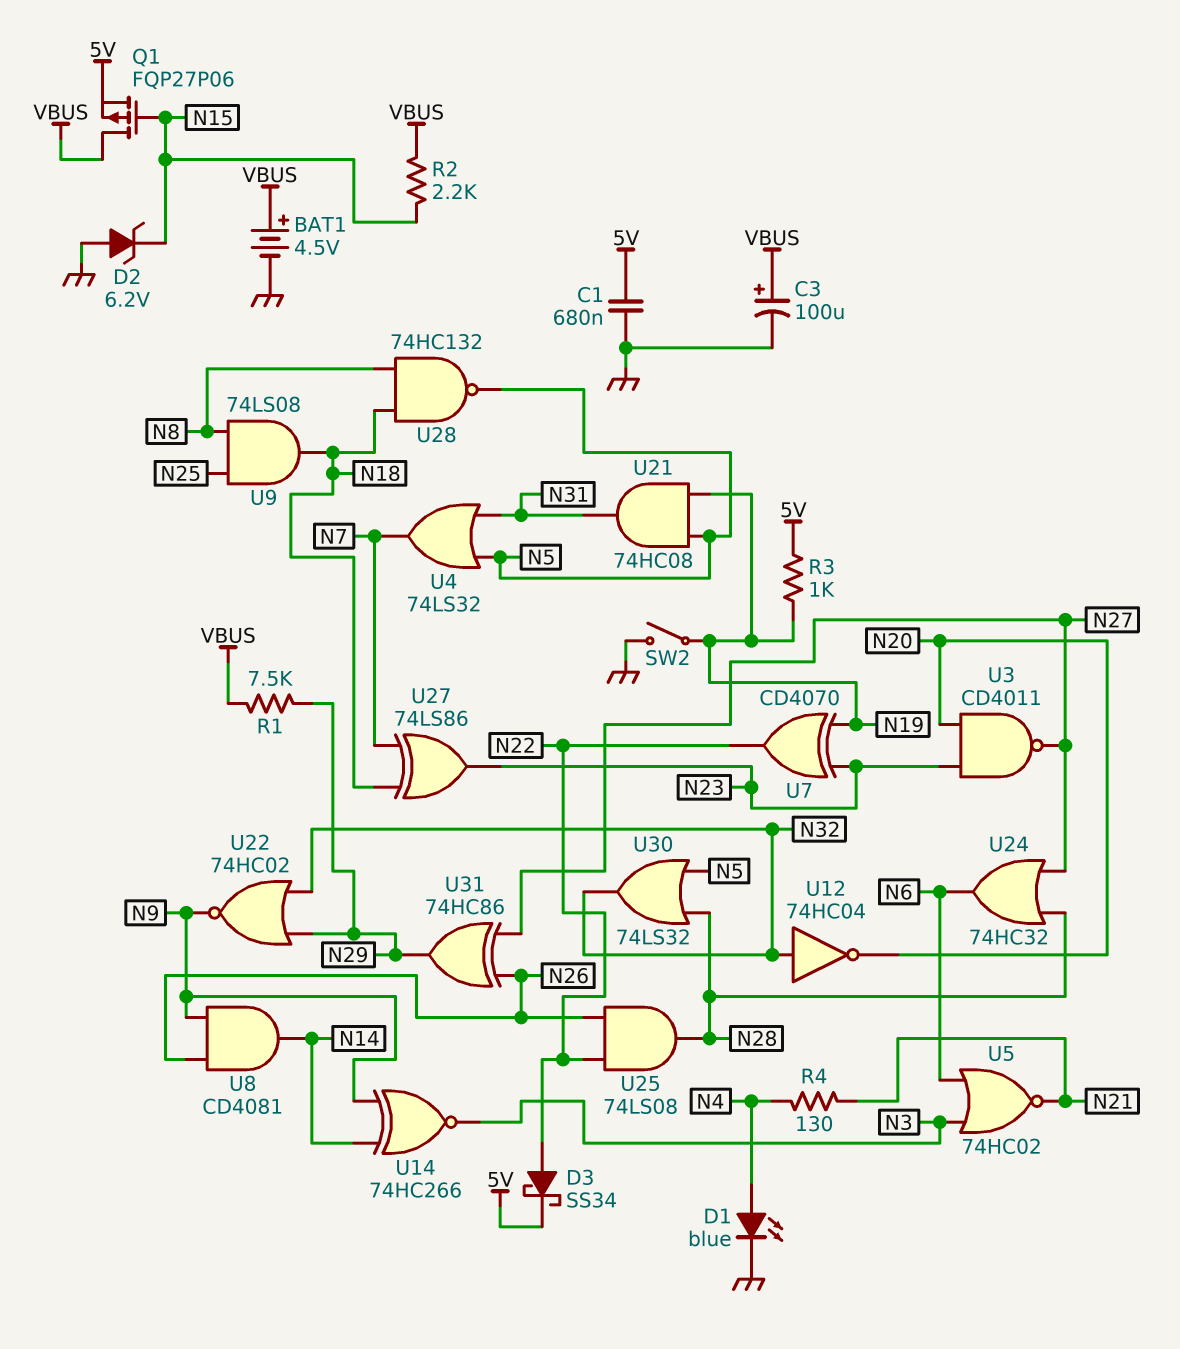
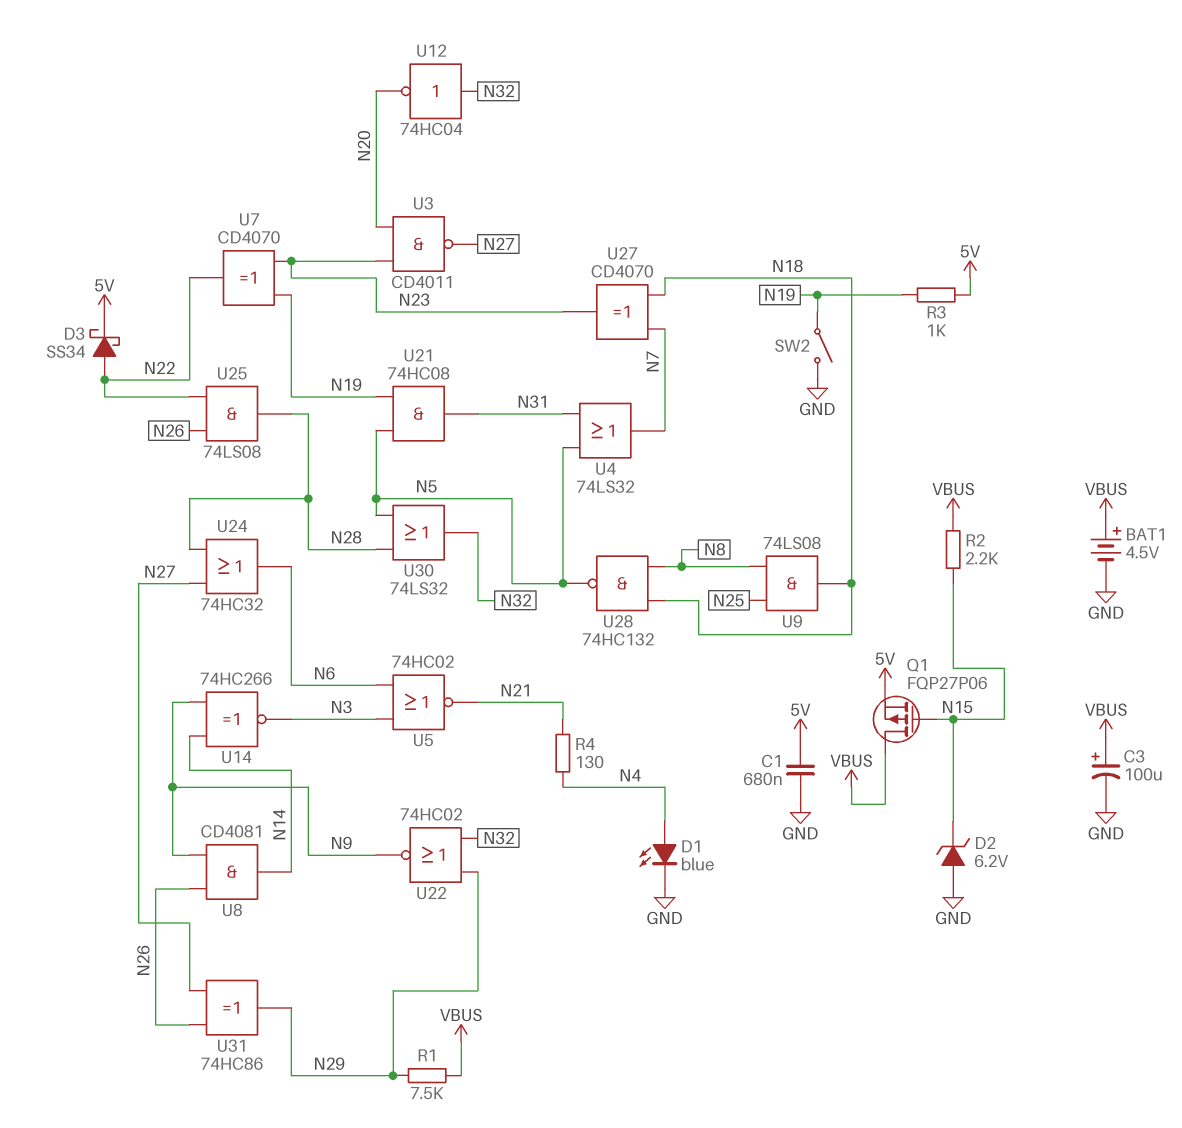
U27: XOR 74LS86 (in N7, in N18, out N23) -> XOR CD4070 (in N7, in N18, out N23)

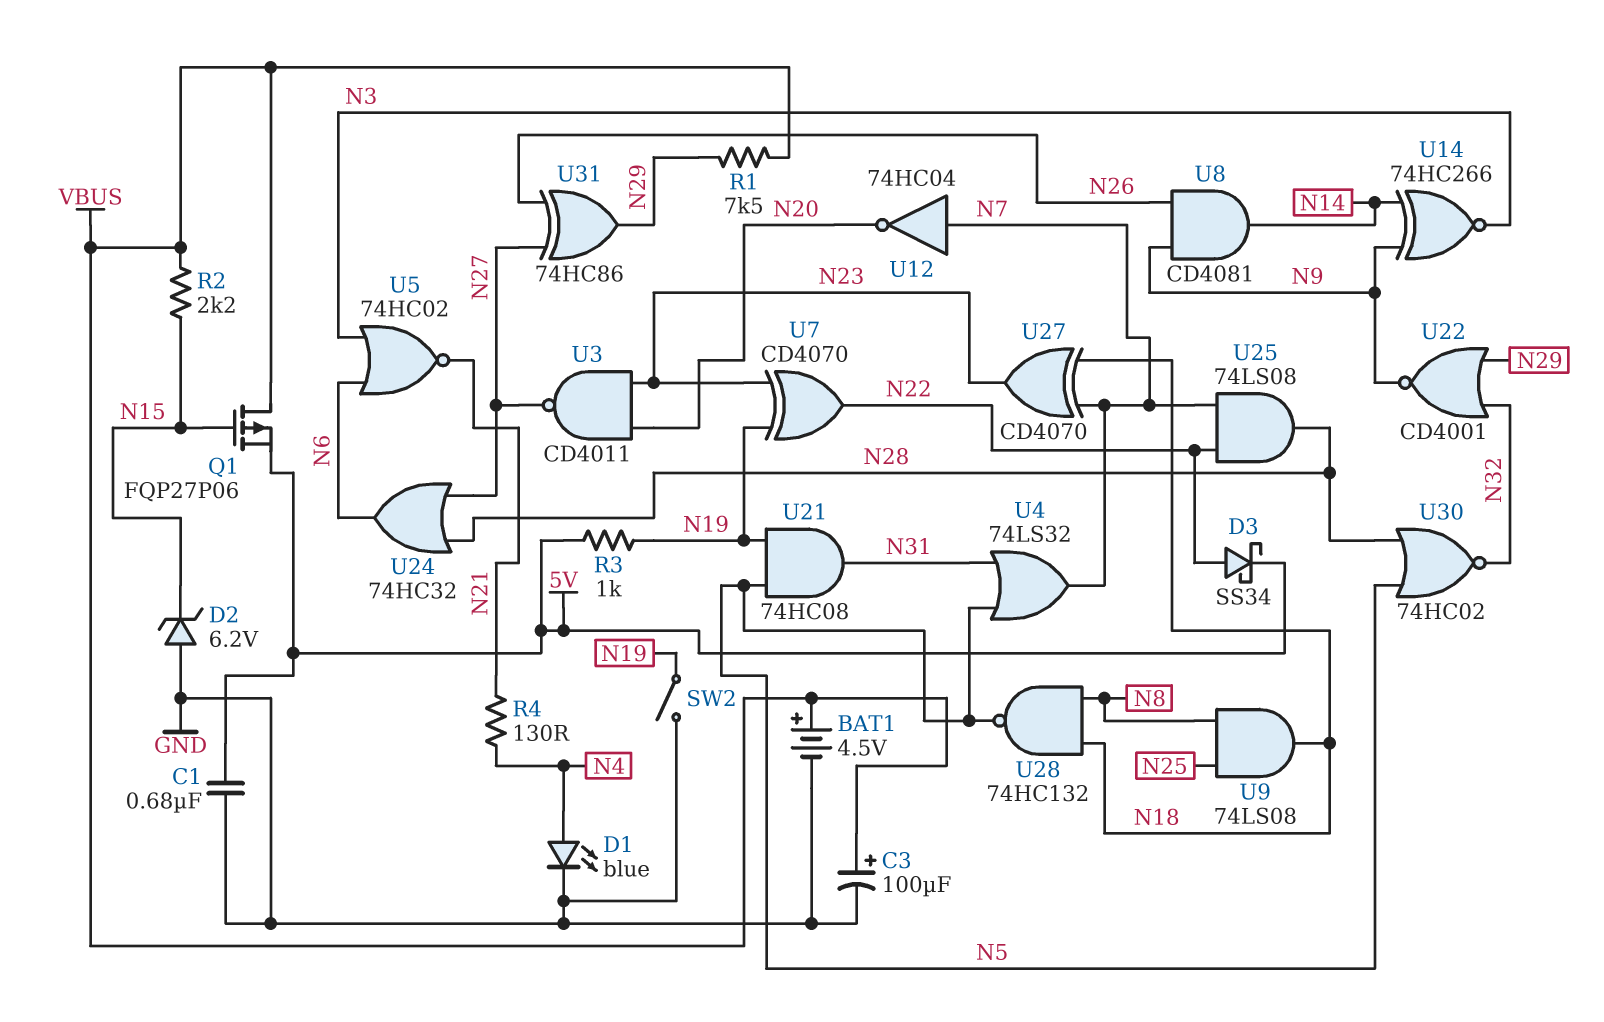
U12: NOT 74HC04 (in N32, out N20) -> NOT 74HC04 (in N7, out N20)
U22: NOR 74HC02 (in N29, in N32, out N9) -> NOR CD4001 (in N29, in N32, out N9)
U25: AND 74LS08 (in N22, in N26, out N28) -> AND 74LS08 (in N7, in N22, out N28)
U30: OR 74LS32 (in N5, in N28, out N32) -> NOR 74HC02 (in N5, in N28, out N32)

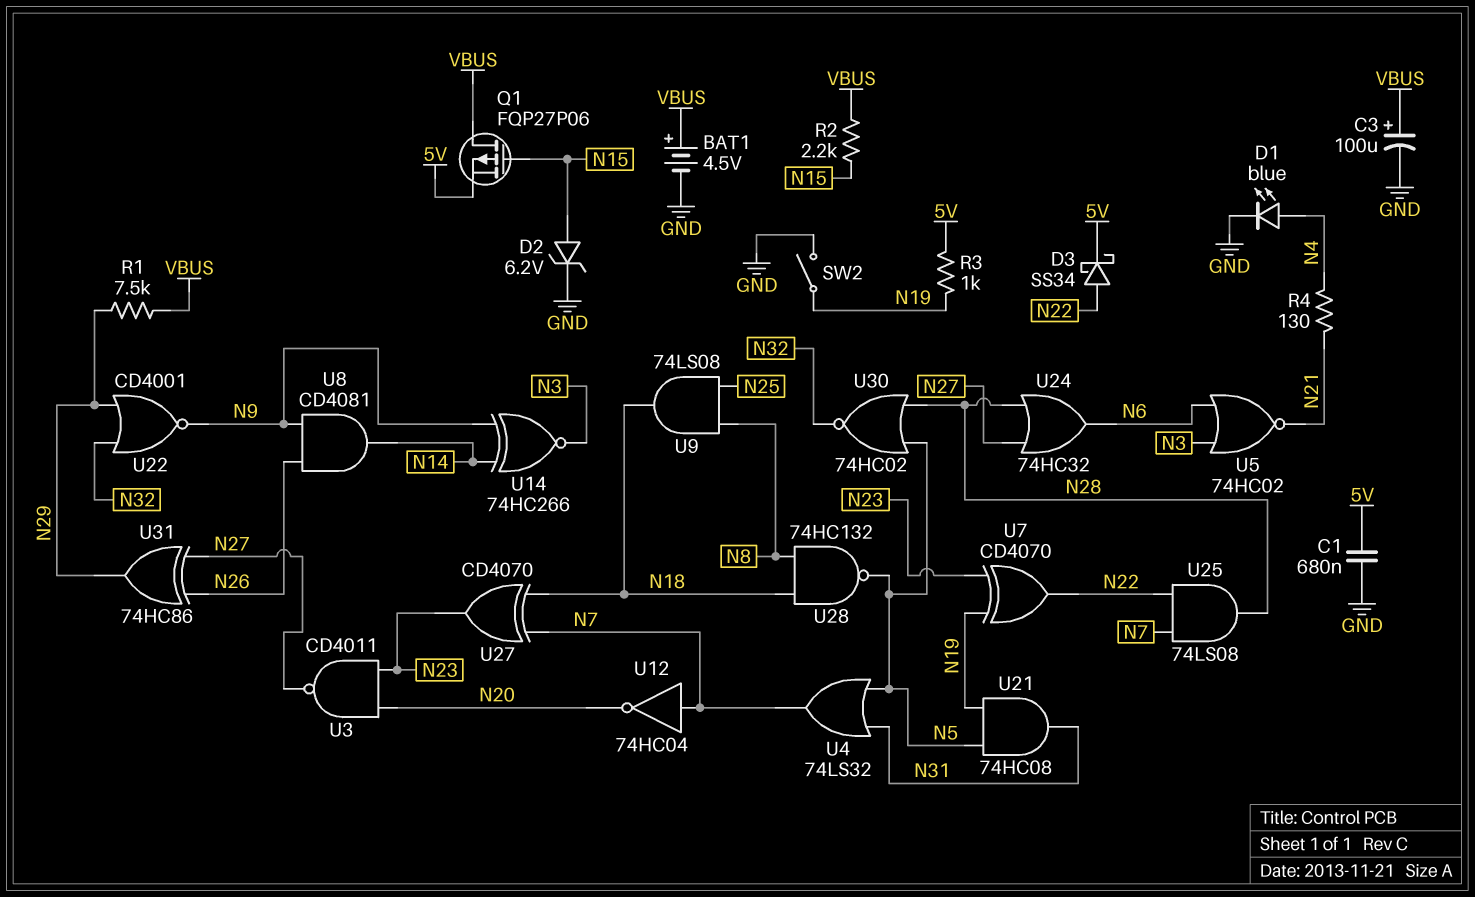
D2: zener 6.2V (A GND, K N15) -> zener 6.2V (A N15, K GND)

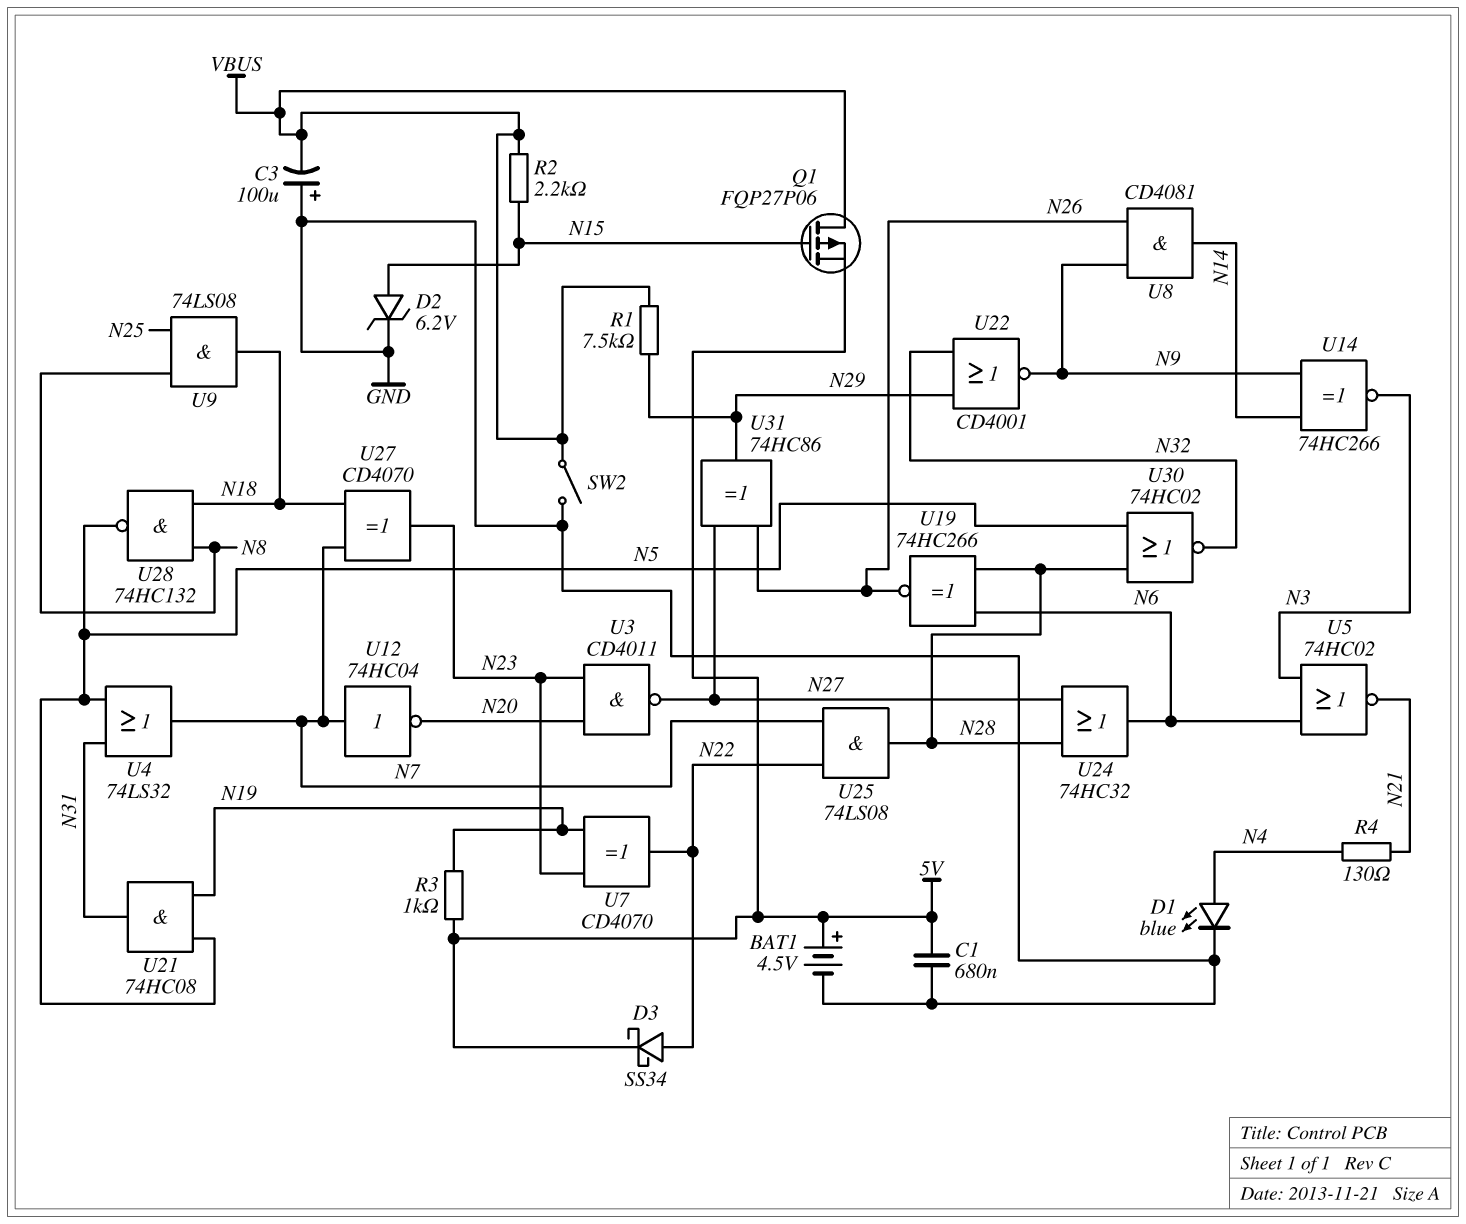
BAT1: 4.5V (plus VBUS, minus GND) -> 4.5V (plus 5V, minus GND)
C3: 100uF (plus VBUS, minus GND) -> 100uF (plus GND, minus VBUS)
SW2: switch (GND, N19) -> switch (GND, VBUS)
U19: none -> XNOR 74HC266 (in N6, in N28, out N26)

